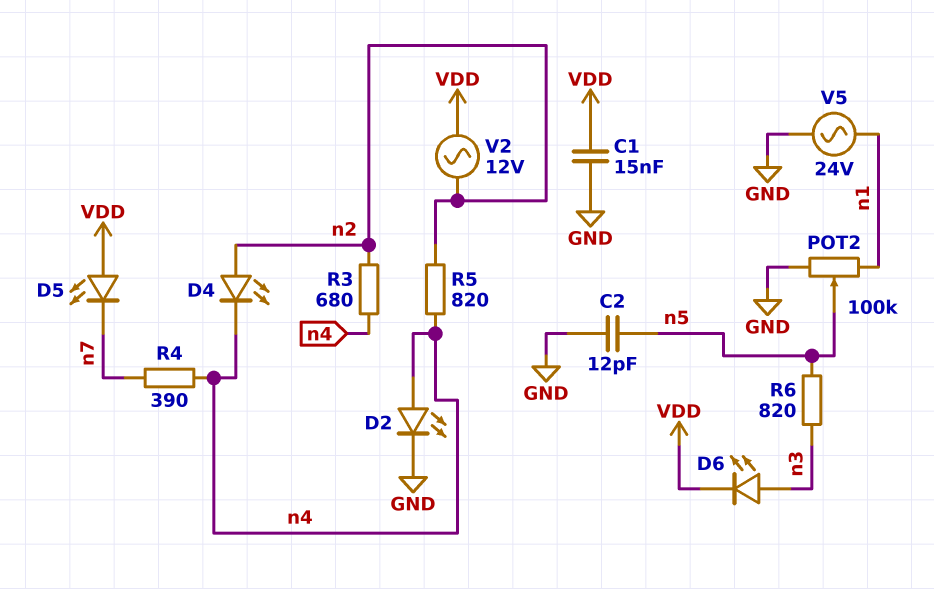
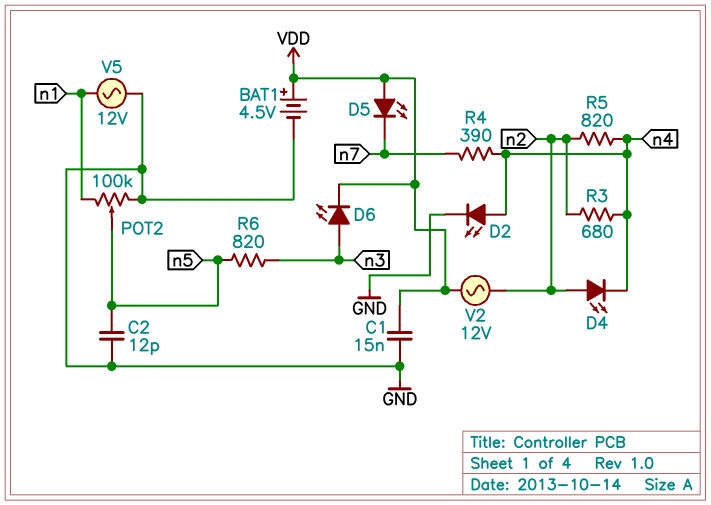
BAT1: none -> 4.5V (plus VDD, minus GND)
V5: AC 24V (GND, n1) -> AC 12V (GND, n1)

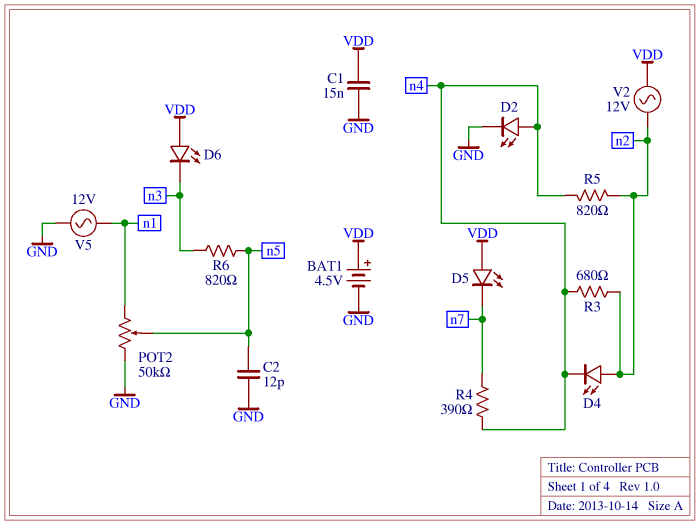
D6: LED (A n3, K VDD) -> LED (A VDD, K n3)
POT2: 100k (GND, n1, wiper n5) -> 50k (GND, n1, wiper n5)

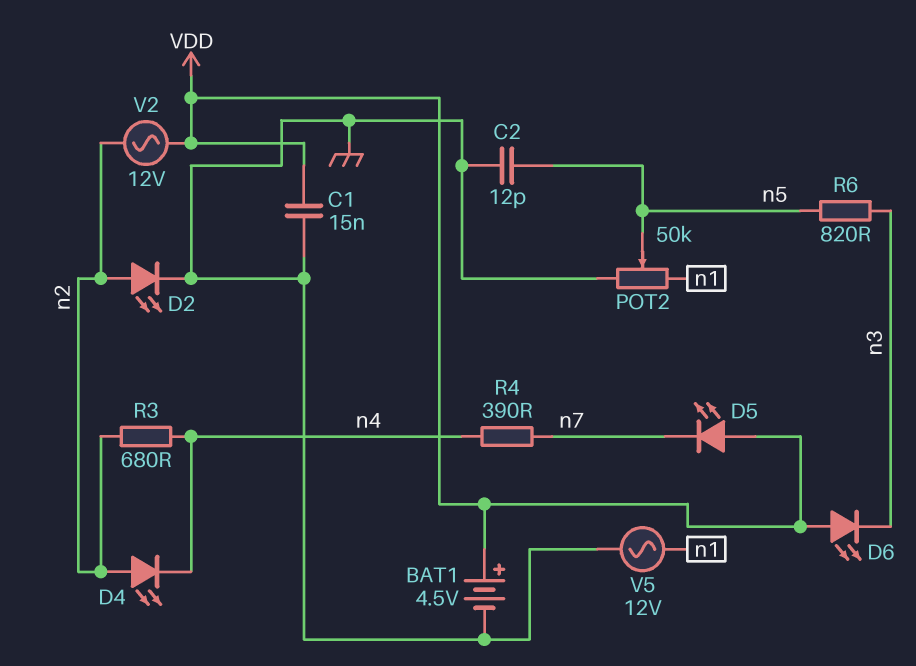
D2: LED (A n4, K GND) -> LED (A n2, K GND)
R5: 820 (n2, n4) -> none

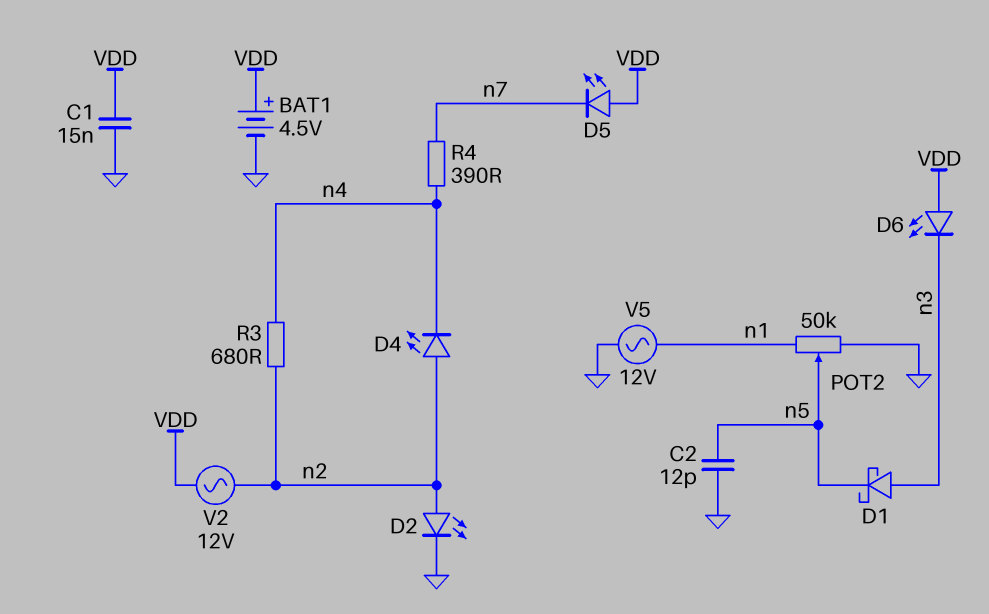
D1: none -> schottky (A n3, K n5)
R6: 820 (n3, n5) -> none

